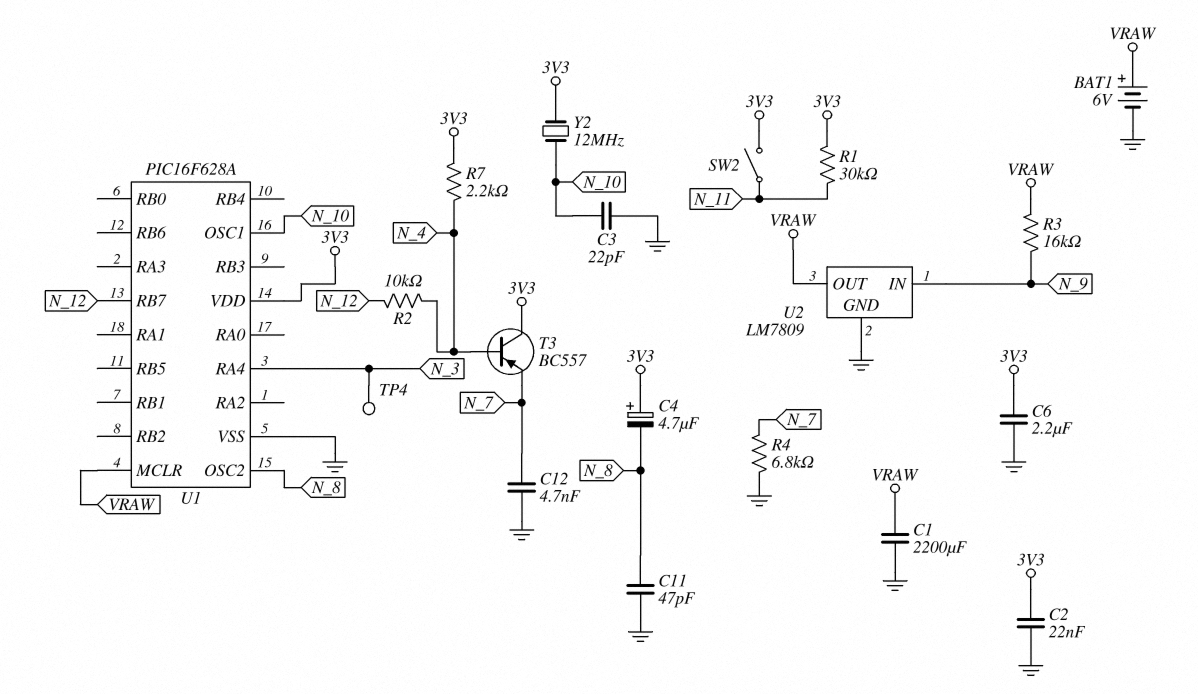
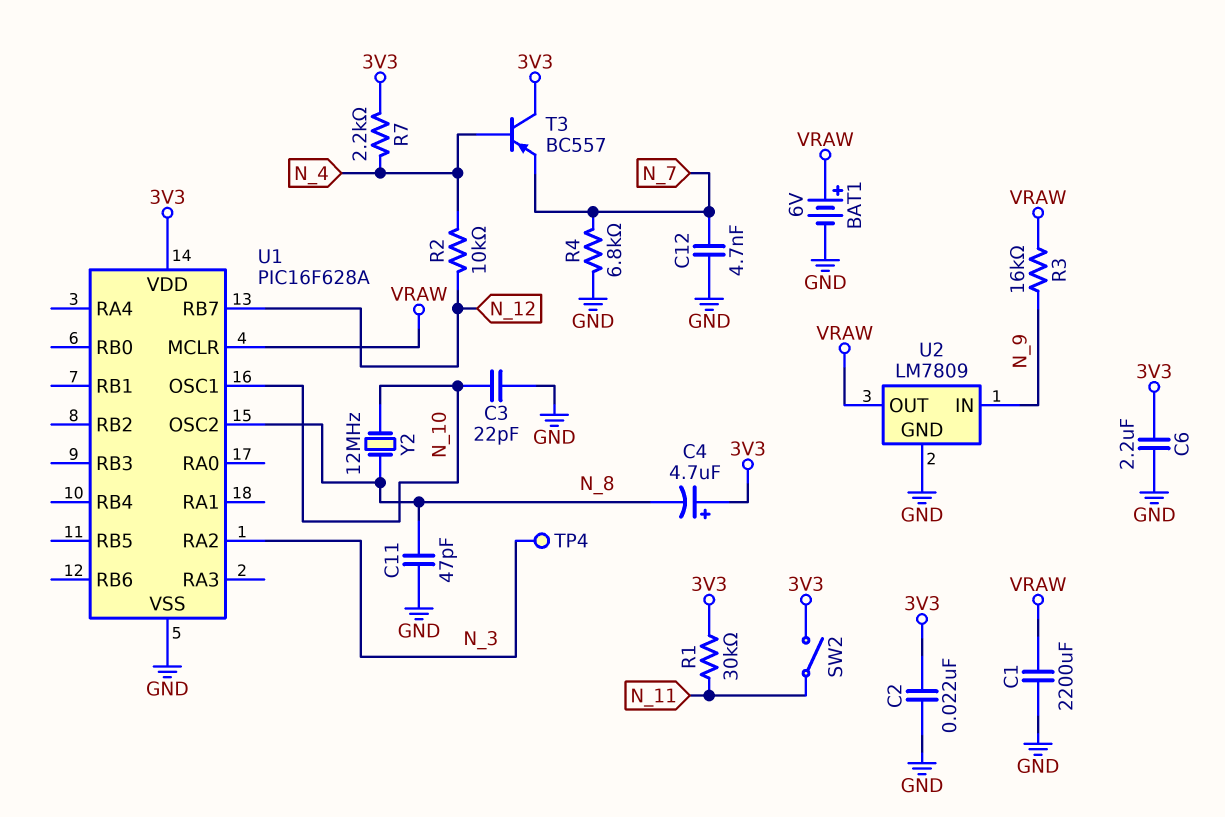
U1 pin RA2: none -> N_3
U1 pin RA4: N_3 -> none
Y2: 12MHz (3V3, N_10) -> 12MHz (N_8, N_10)

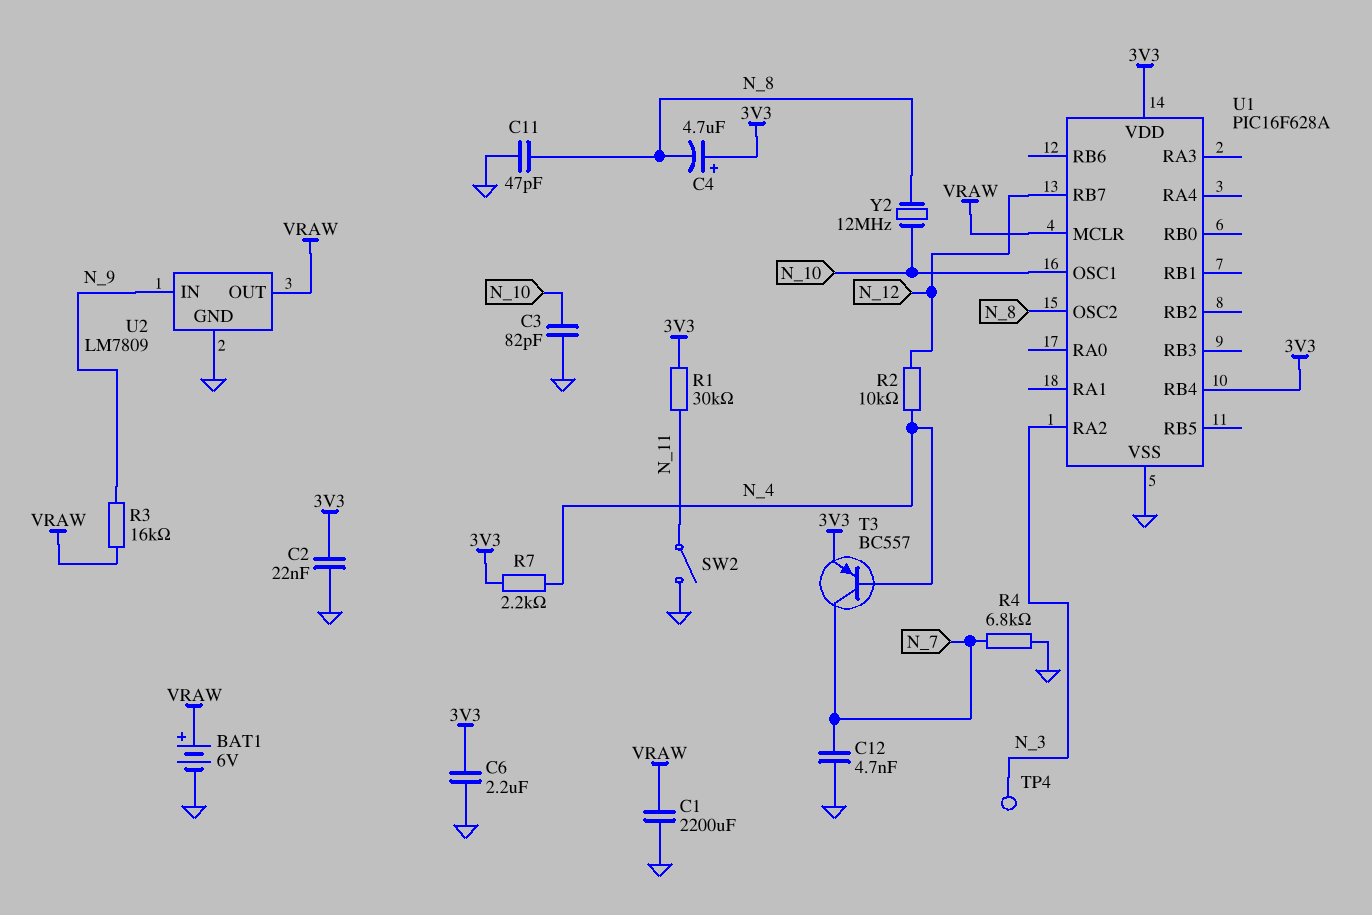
C3: 22pF (GND, N_10) -> 82pF (GND, N_10)
SW2: switch (3V3, N_11) -> switch (GND, N_11)
T3: PNP BC557 (B N_4, C 3V3, E N_7) -> PNP BC557 (B N_4, C N_7, E 3V3)
U1 pin RB4: none -> 3V3

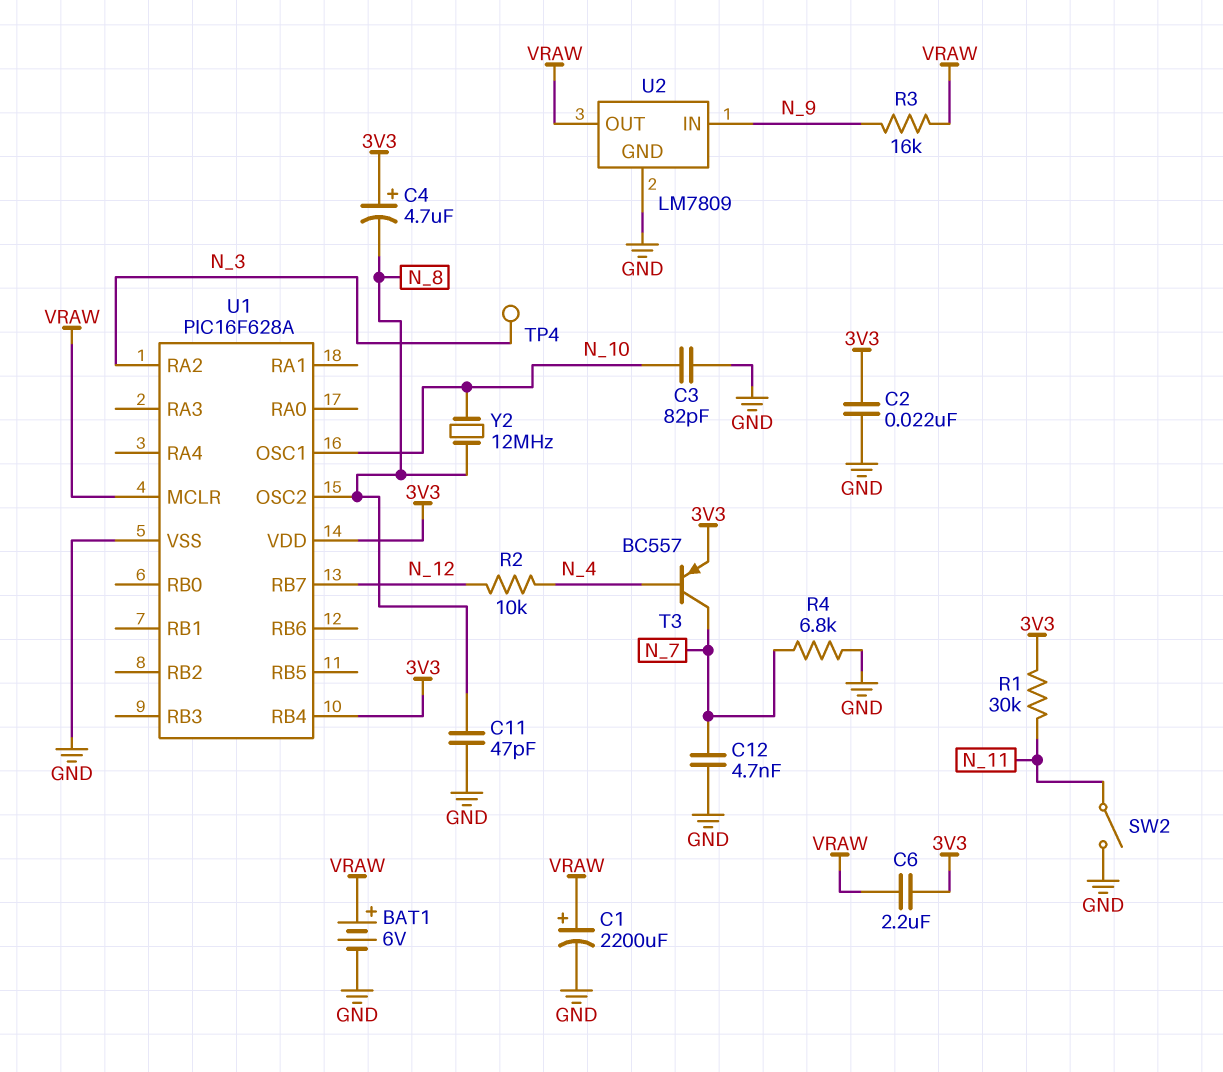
C1: 2200uF (GND, VRAW) -> 2200uF (plus VRAW, minus GND)
C6: 2.2uF (3V3, GND) -> 2.2uF (3V3, VRAW)
R7: 2.2k (3V3, N_4) -> none

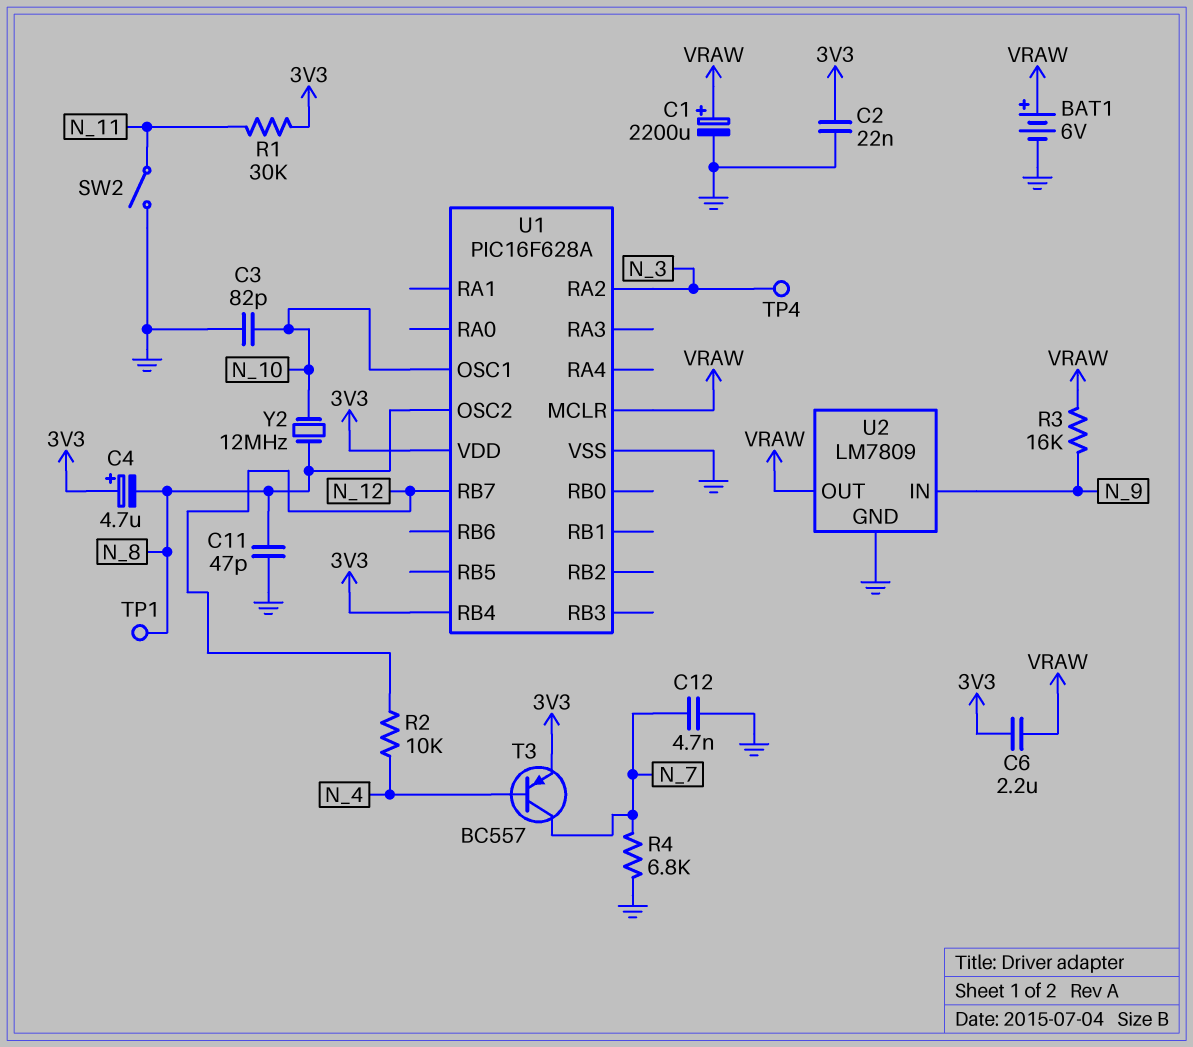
TP1: none -> test point (N_8)

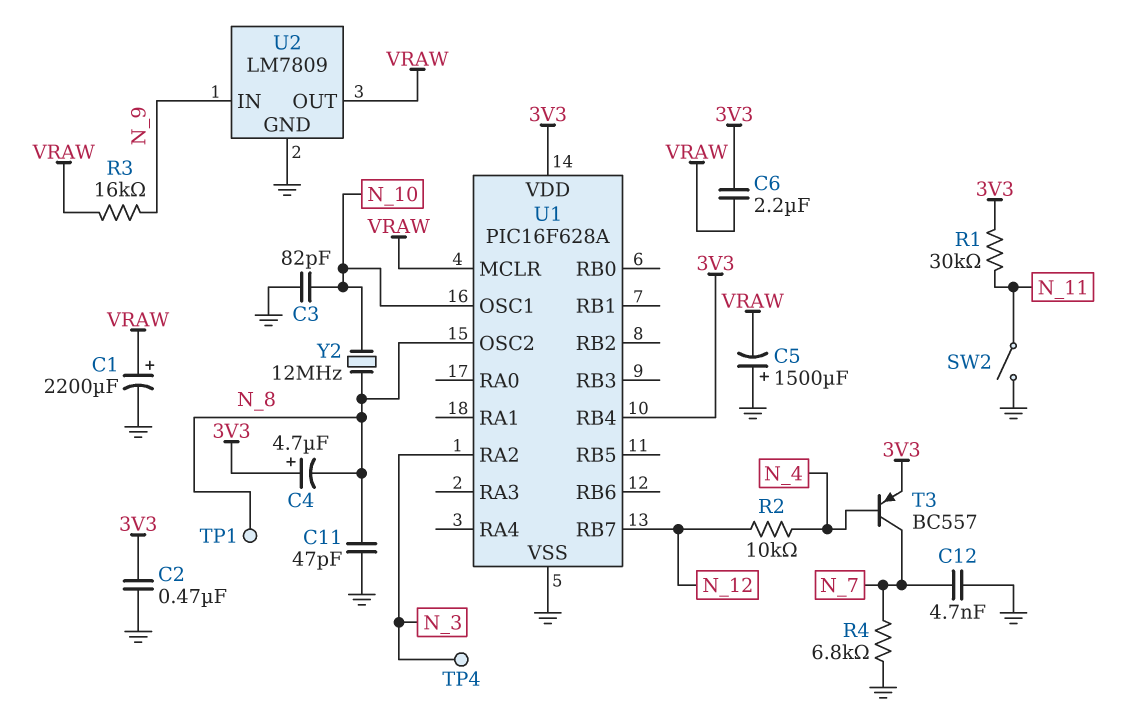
BAT1: 6V (plus VRAW, minus GND) -> none
C2: 22nF (3V3, GND) -> 470nF (3V3, GND)
C5: none -> 1500uF (plus GND, minus VRAW)

